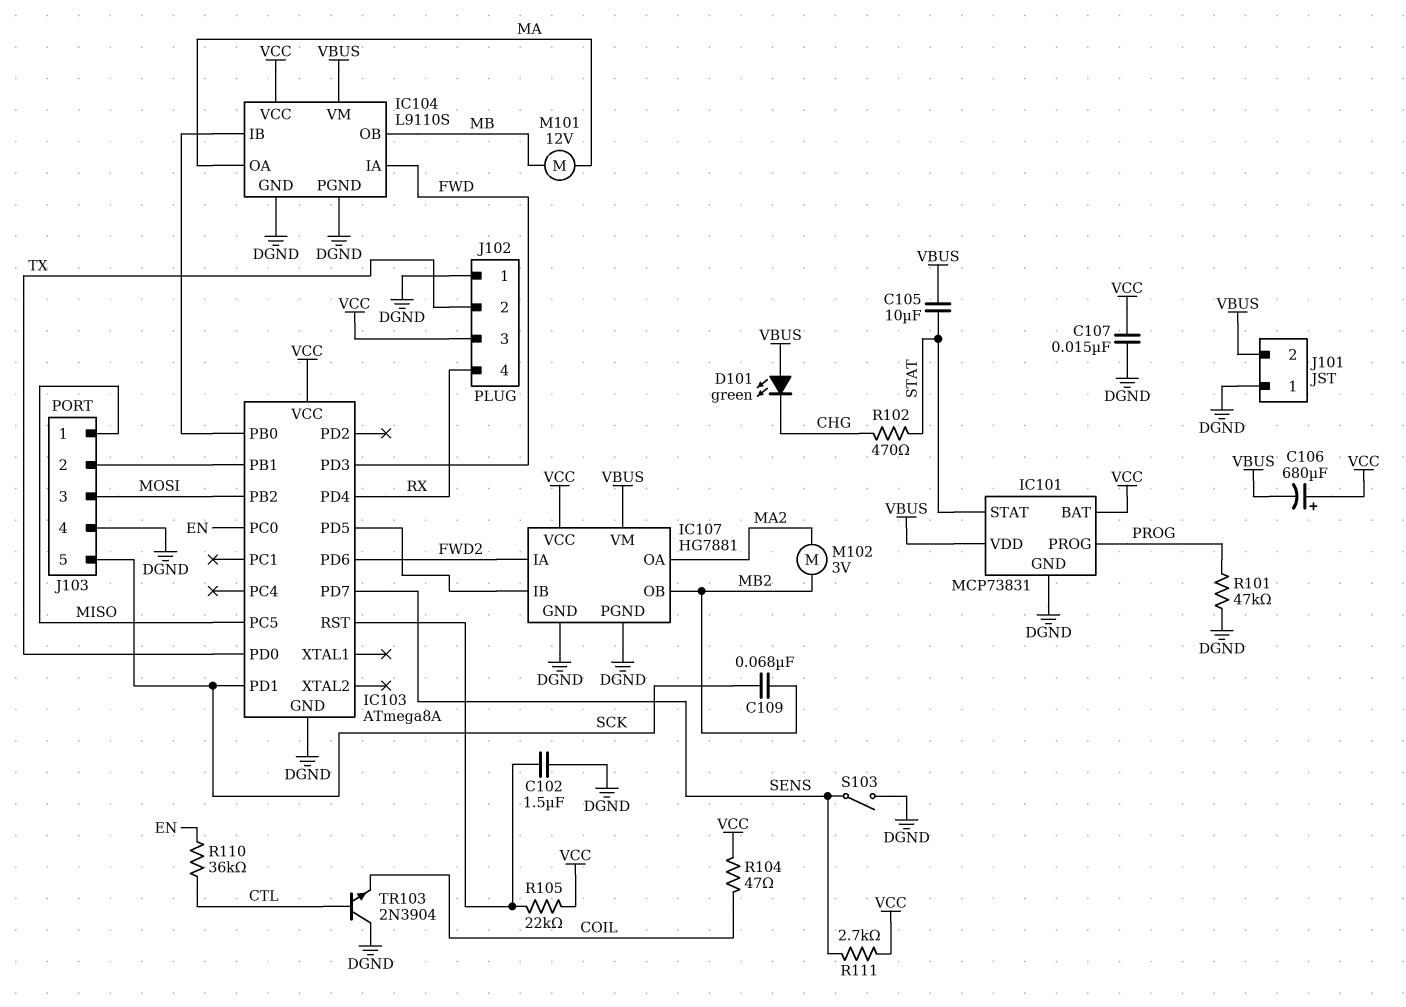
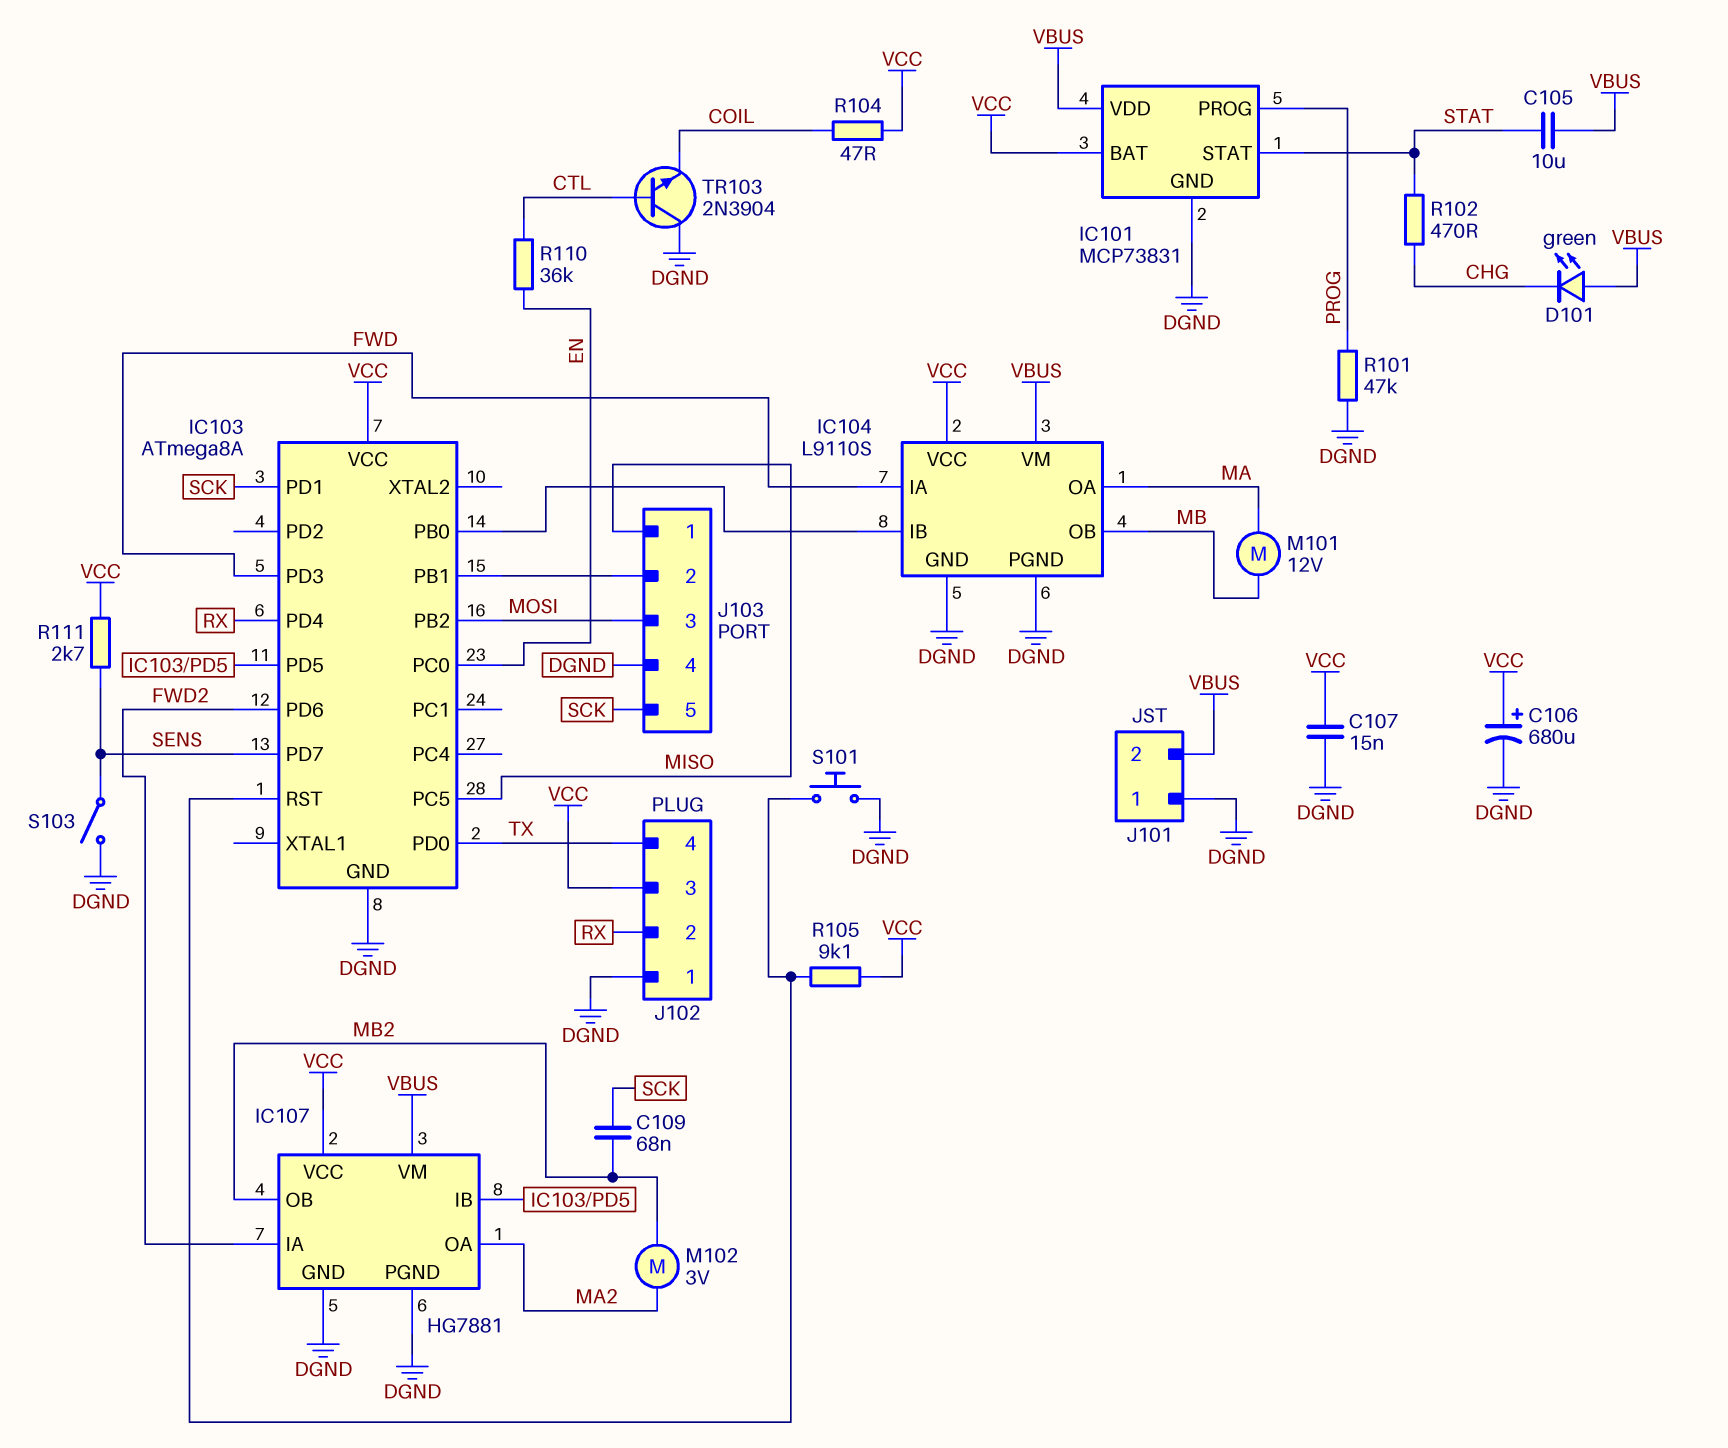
C102: 1.5uF (DGND, IC103/RST) -> none
C106: 680uF (plus VCC, minus VBUS) -> 680uF (plus VCC, minus DGND)
J102 pin 2: TX -> RX
J102 pin 4: RX -> TX
R105: 22k (IC103/RST, VCC) -> 9.1k (IC103/RST, VCC)
S101: none -> button (DGND, IC103/RST)

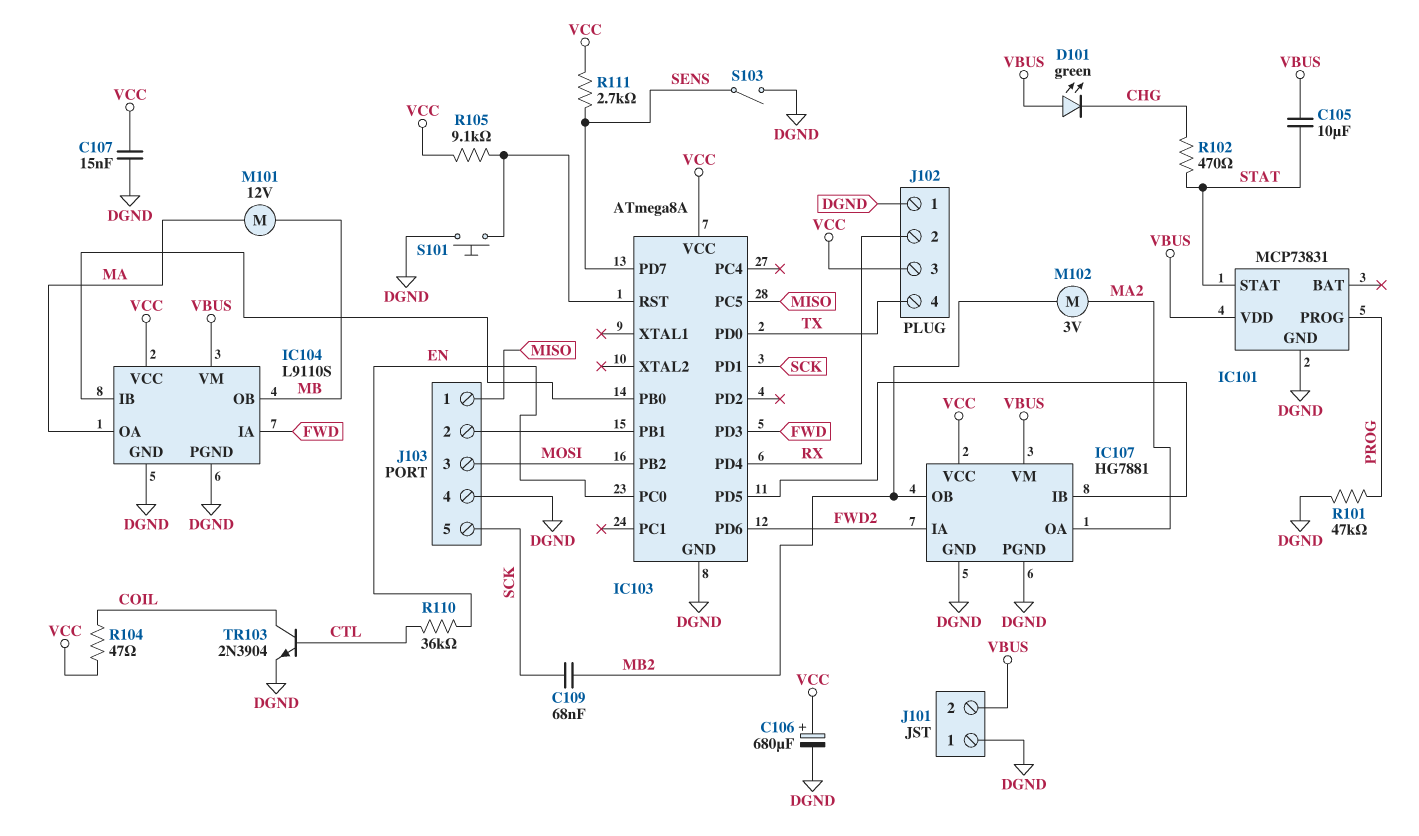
IC101 pin BAT: VCC -> none
TR103: NPN 2N3904 (B CTL, C DGND, E COIL) -> NPN 2N3904 (B CTL, C COIL, E DGND)

